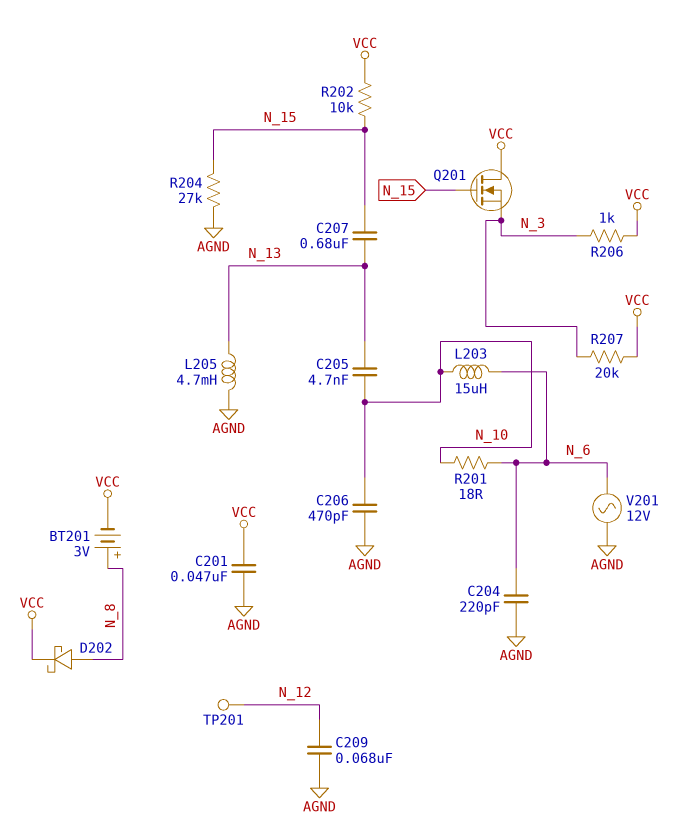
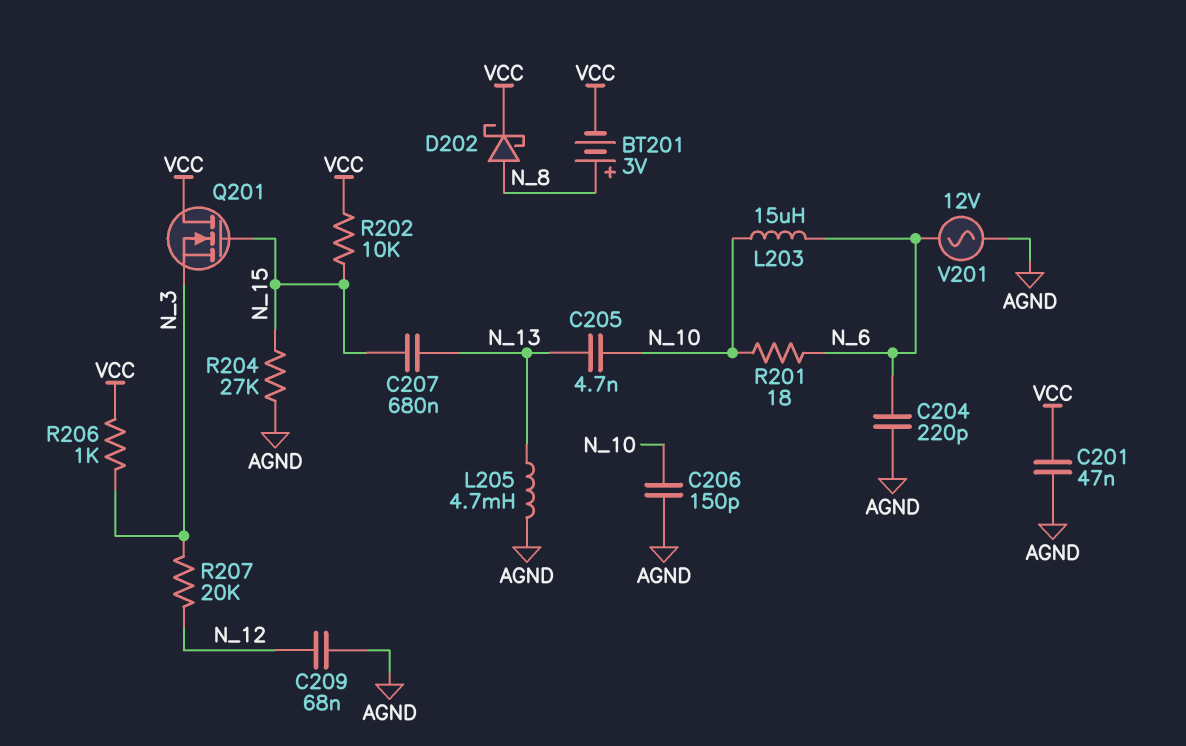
C206: 470pF (AGND, N_10) -> 150pF (AGND, N_10)
R207: 20k (N_3, VCC) -> 20k (N_3, N_12)
TP201: test point (N_12) -> none

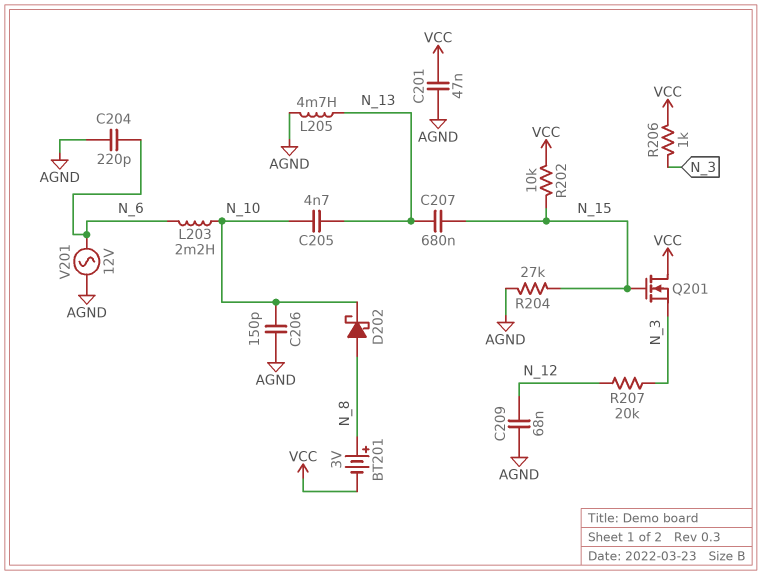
D202: schottky (A N_8, K VCC) -> schottky (A N_8, K N_10)
L203: 15uH (N_6, N_10) -> 2.2mH (N_6, N_10)
R201: 18 (N_6, N_10) -> none

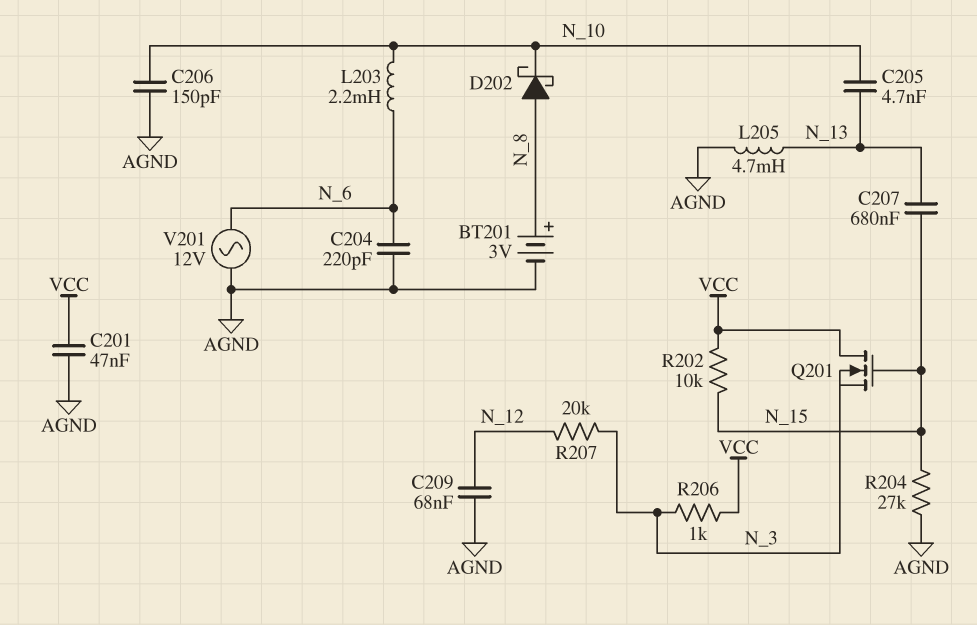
BT201: 3V (plus N_8, minus VCC) -> 3V (plus N_8, minus AGND)

